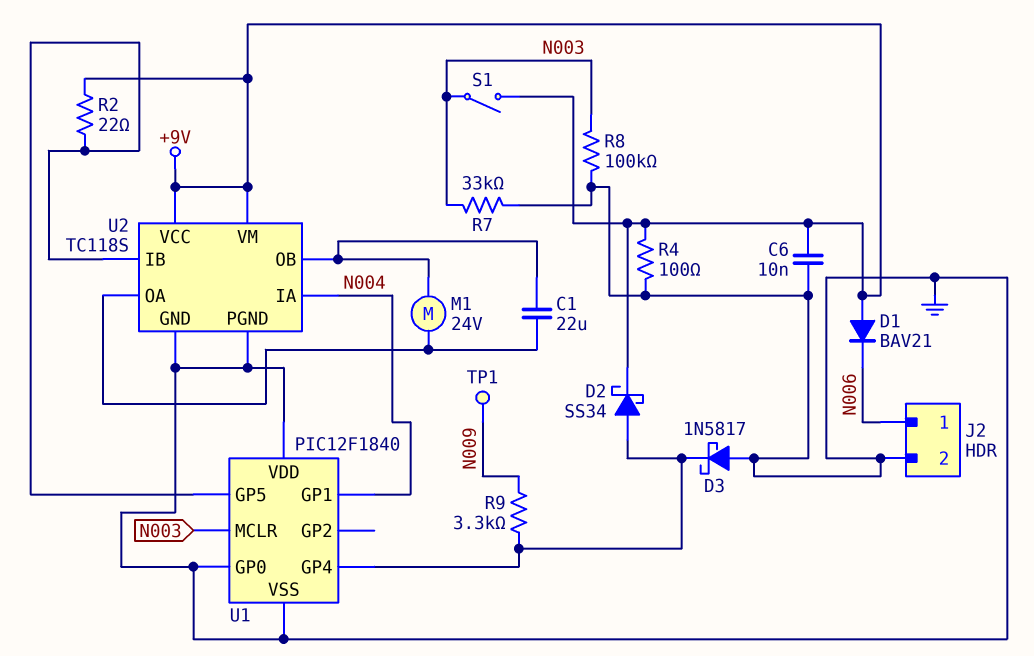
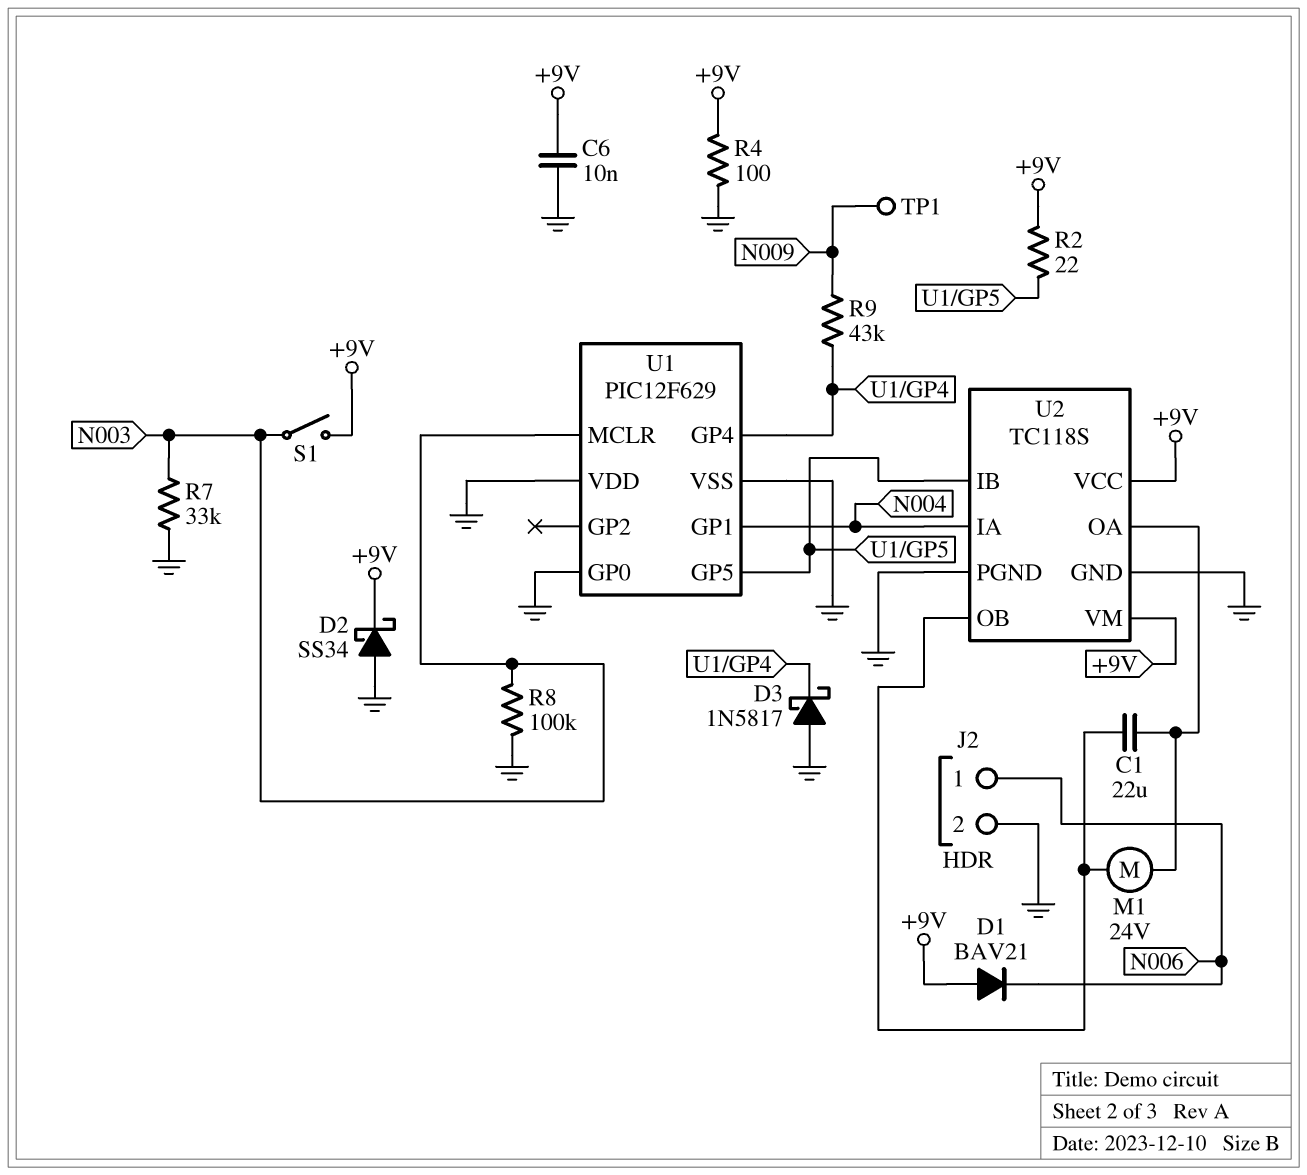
D2: schottky SS34 (A U1/GP4, K +9V) -> schottky SS34 (A GND, K +9V)
R9: 3.3k (N009, U1/GP4) -> 43k (N009, U1/GP4)
U1: PIC12F1840 -> PIC12F629

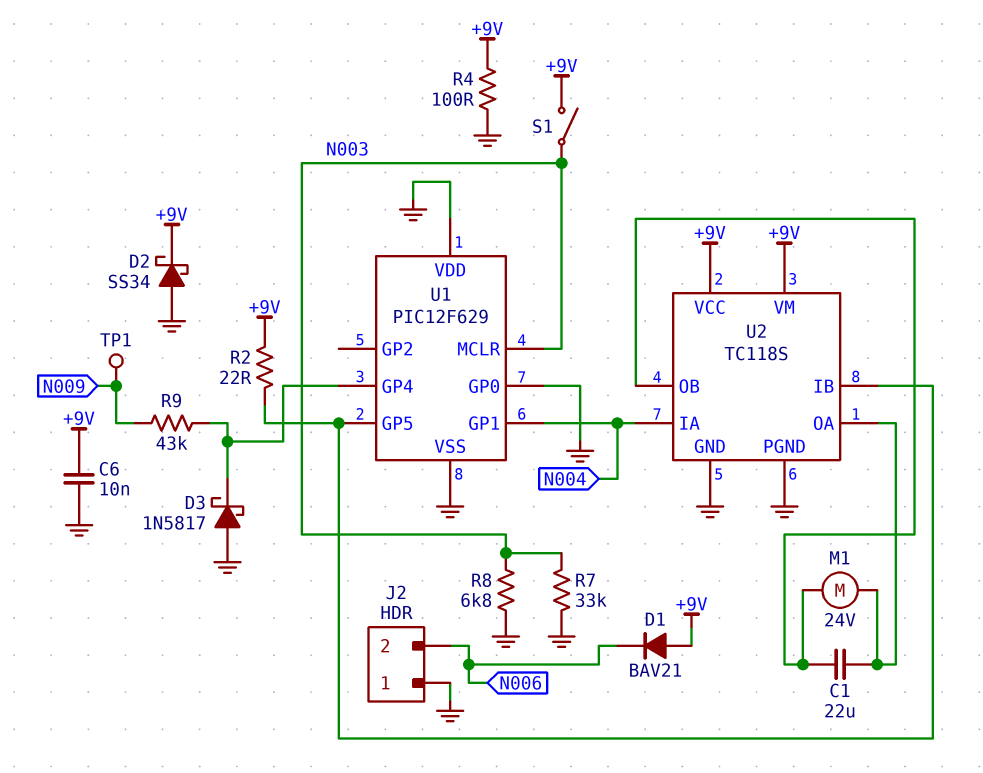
J2 pin 1: N006 -> GND
J2 pin 2: GND -> N006
R8: 100k (GND, N003) -> 6.8k (GND, N003)

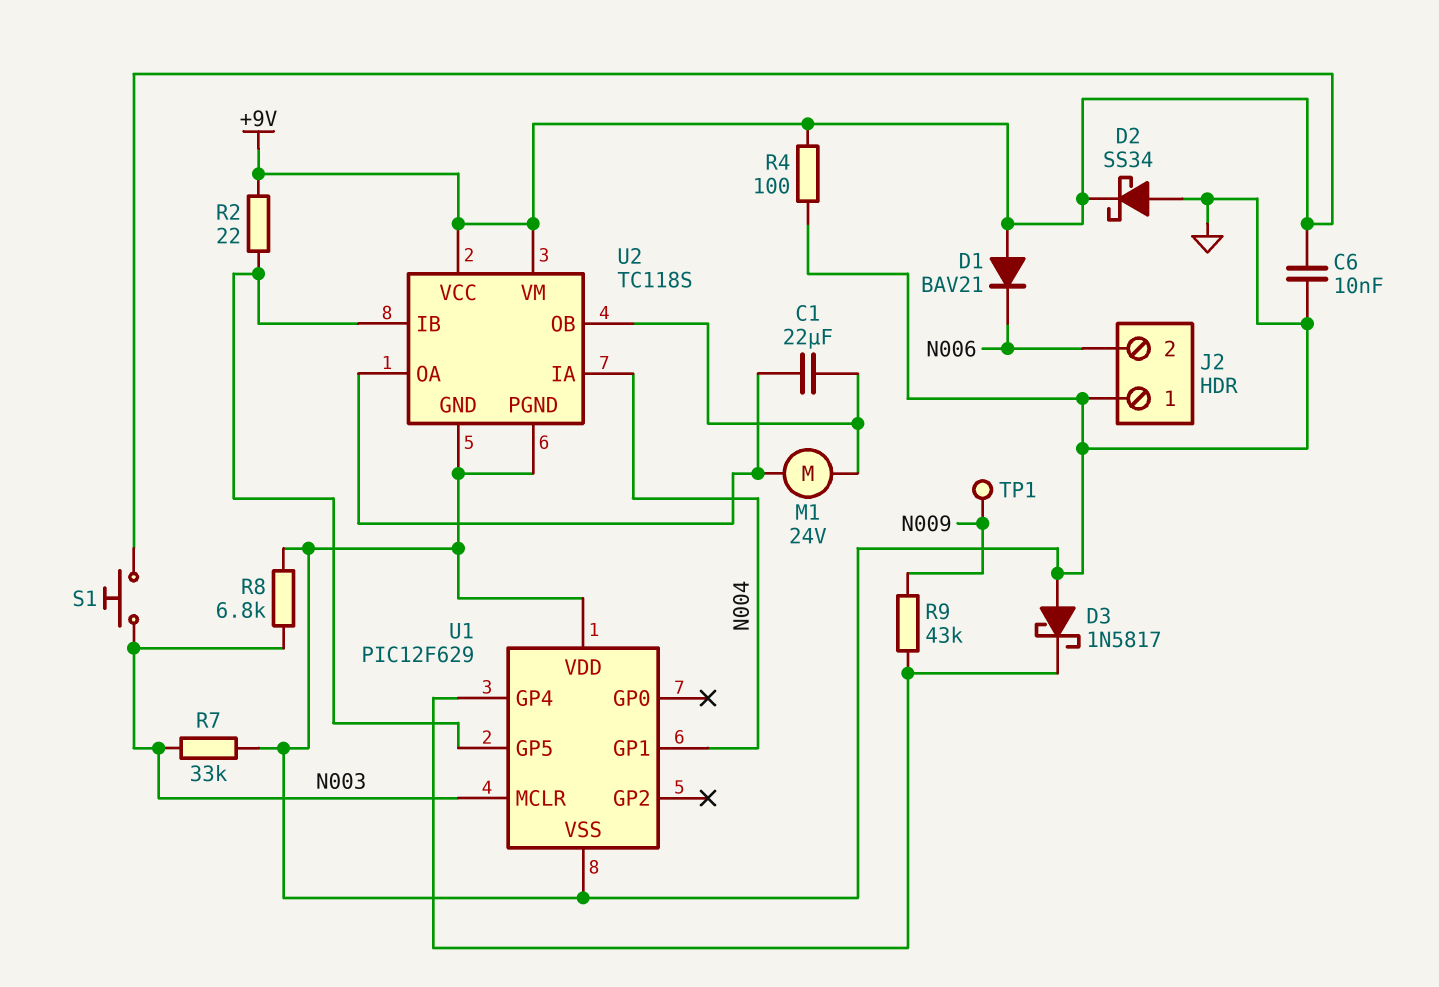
S1: switch (+9V, N003) -> button (+9V, N003)
U1 pin GP0: GND -> none

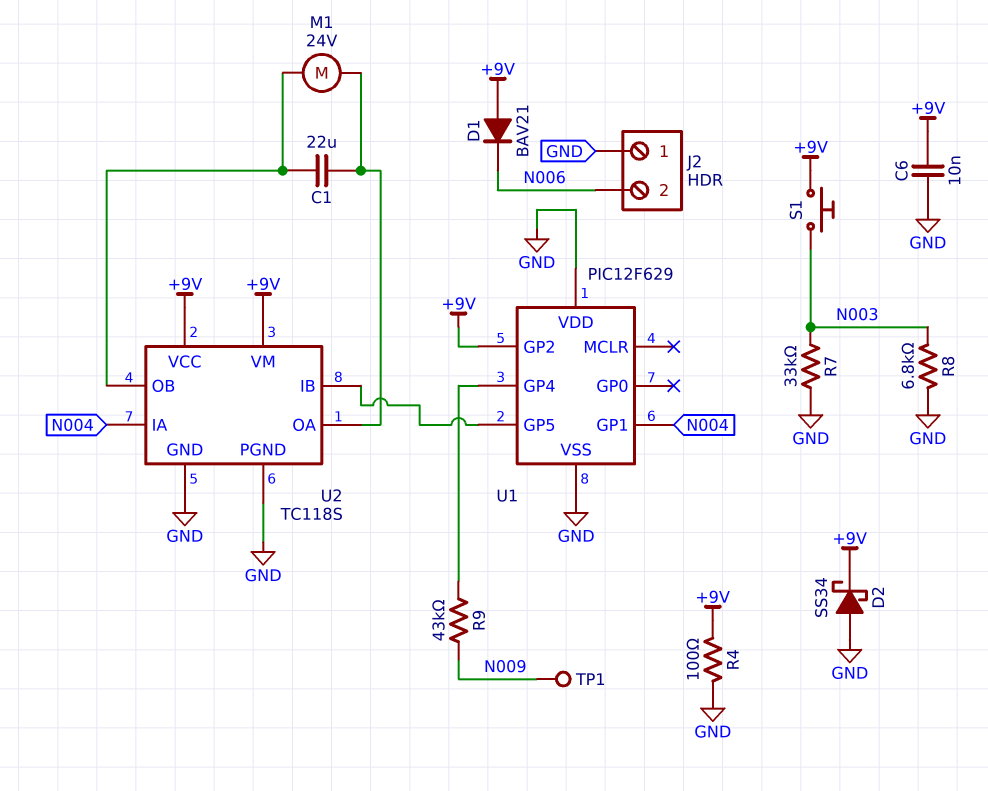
D3: schottky 1N5817 (A GND, K U1/GP4) -> none
R2: 22 (+9V, U1/GP5) -> none
U1 pin GP2: none -> +9V
U1 pin MCLR: N003 -> none

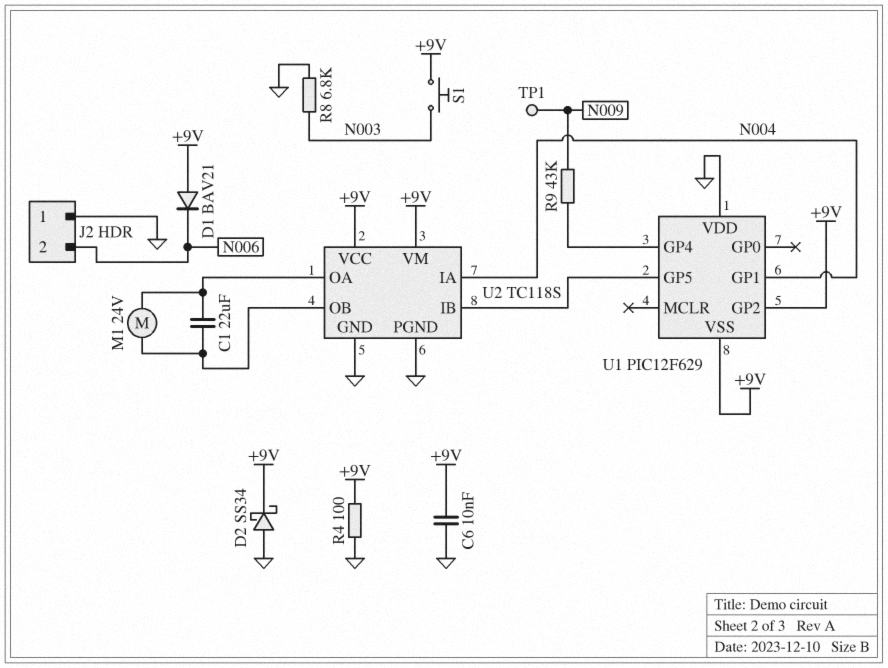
R7: 33k (GND, N003) -> none
U1 pin VSS: GND -> +9V

